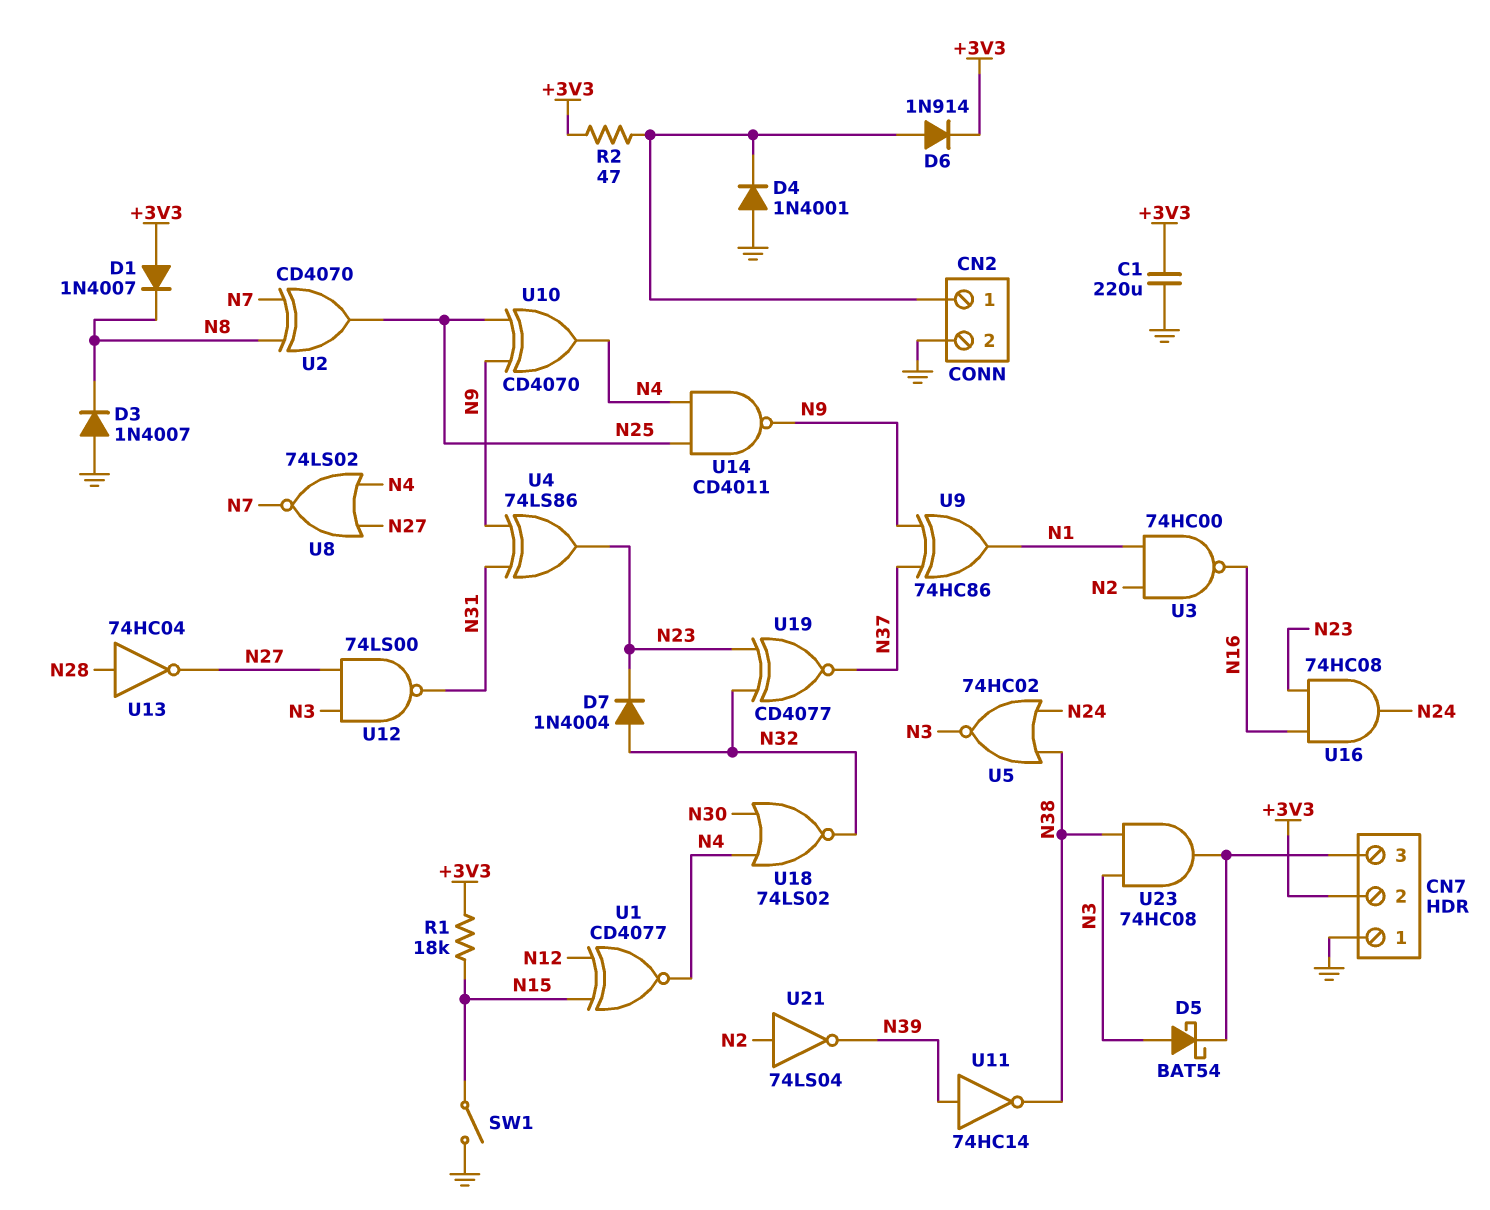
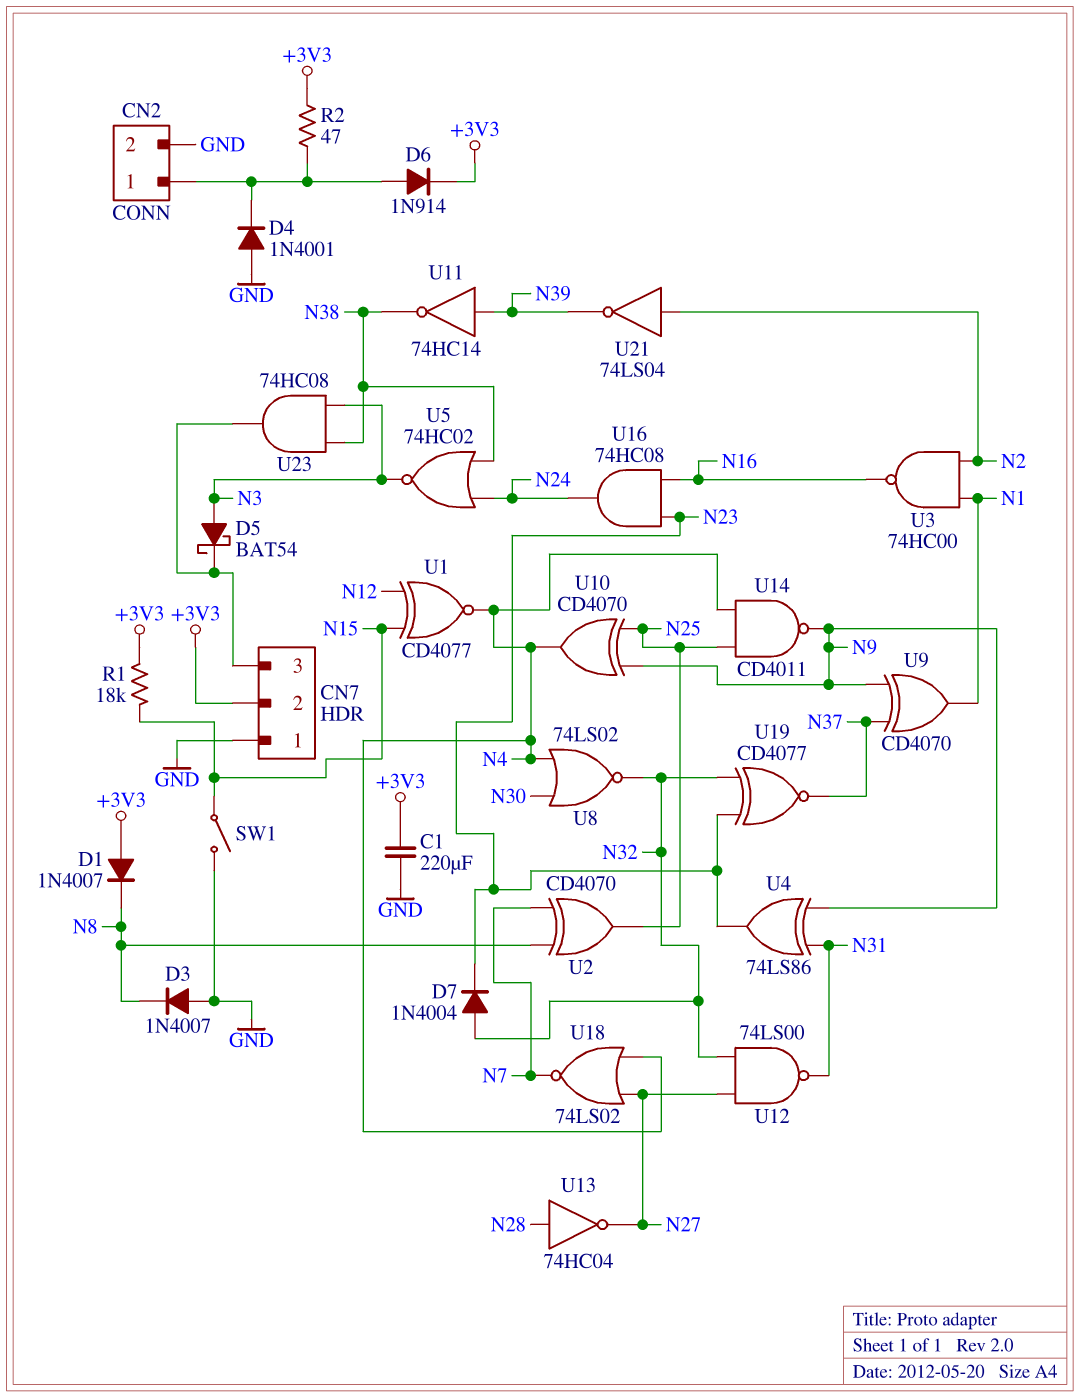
U8: NOR 74LS02 (in N4, in N27, out N7) -> NOR 74LS02 (in N4, in N30, out N32)
U9: XOR 74HC86 (in N9, in N37, out N1) -> XOR CD4070 (in N9, in N37, out N1)
U12: NAND 74LS00 (in N3, in N27, out N31) -> NAND 74LS00 (in N27, in N32, out N31)
U18: NOR 74LS02 (in N4, in N30, out N32) -> NOR 74LS02 (in N4, in N27, out N7)

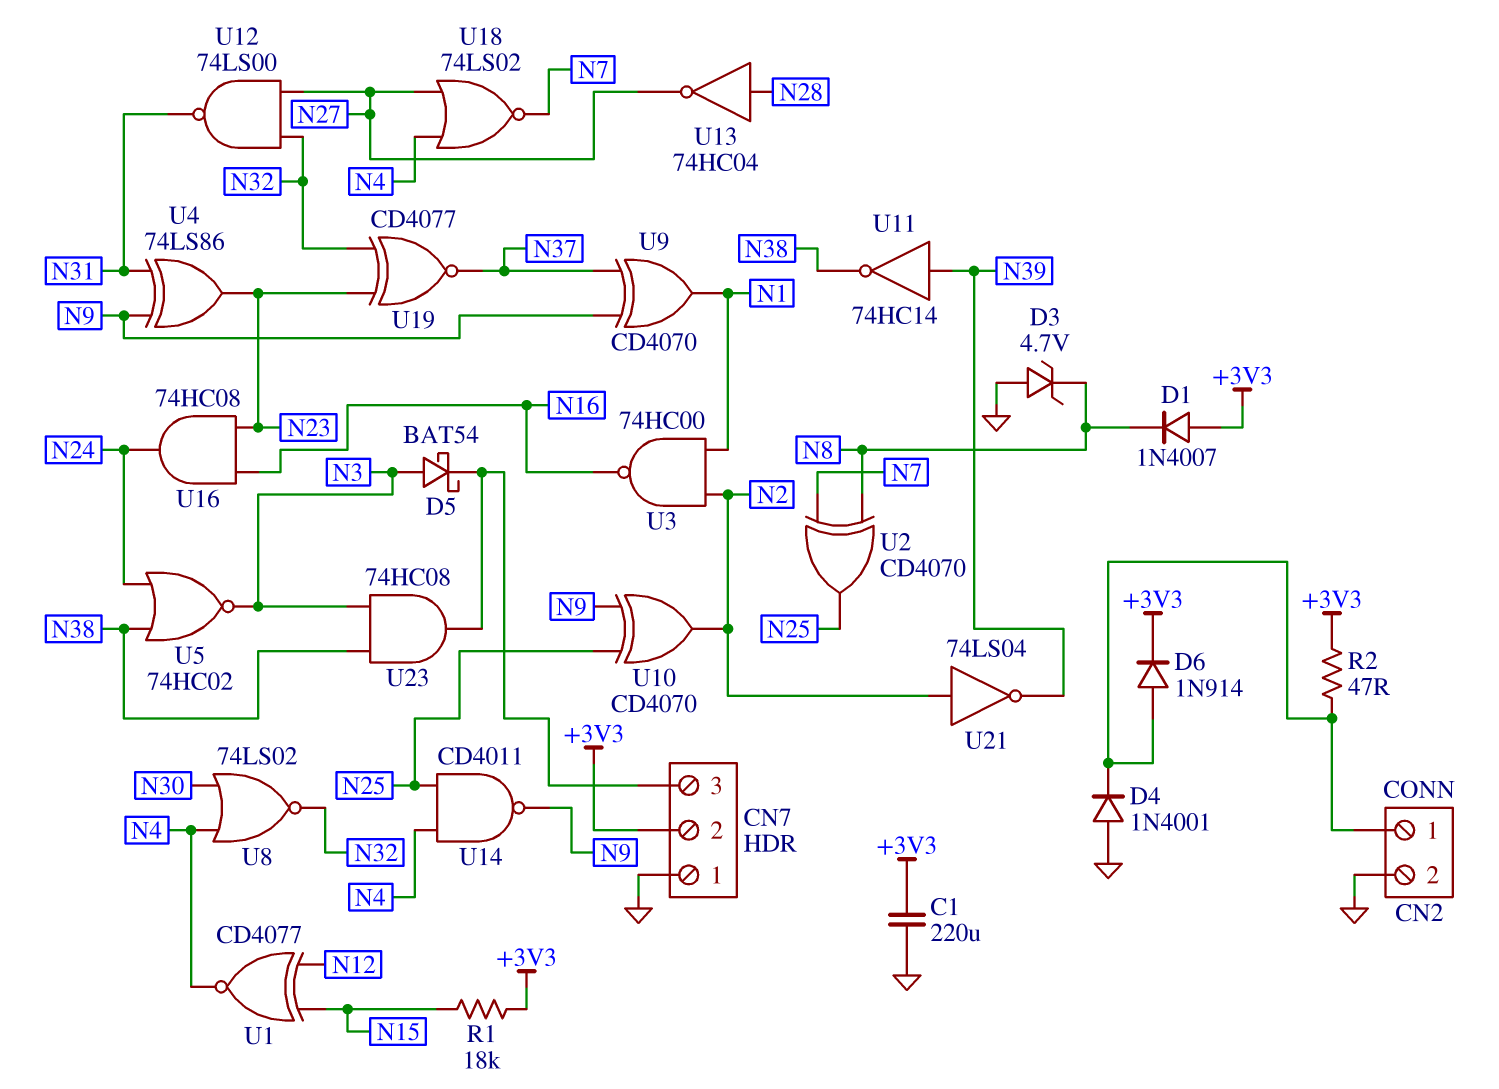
D3: diode 1N4007 (A GND, K N8) -> zener 4.7V (A GND, K N8)
D7: diode 1N4004 (A N32, K N23) -> none
SW1: switch (GND, N15) -> none
U10: XOR CD4070 (in N9, in N25, out N4) -> XOR CD4070 (in N9, in N25, out N2)

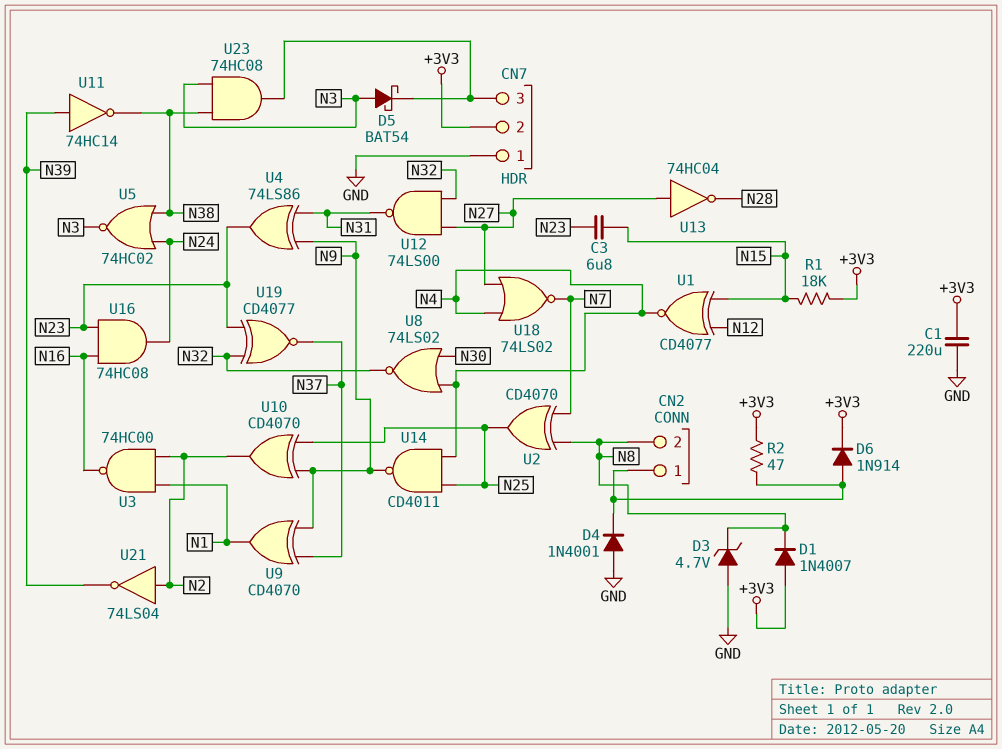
C3: none -> 6.8uF (N15, N23)
CN2 pin 2: GND -> N8
U13: NOT 74HC04 (in N28, out N27) -> NOT 74HC04 (in N27, out N28)

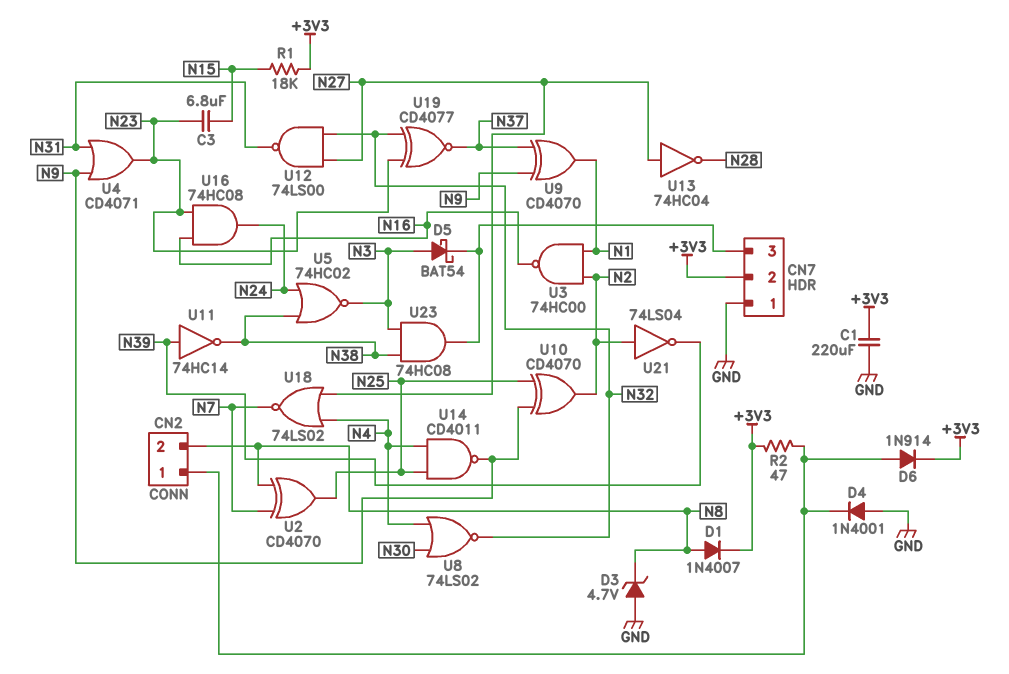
D1: diode 1N4007 (A +3V3, K N8) -> diode 1N4007 (A N8, K +3V3)
U1: XNOR CD4077 (in N12, in N15, out N4) -> none
U4: XOR 74LS86 (in N9, in N31, out N23) -> OR CD4071 (in N9, in N31, out N23)

